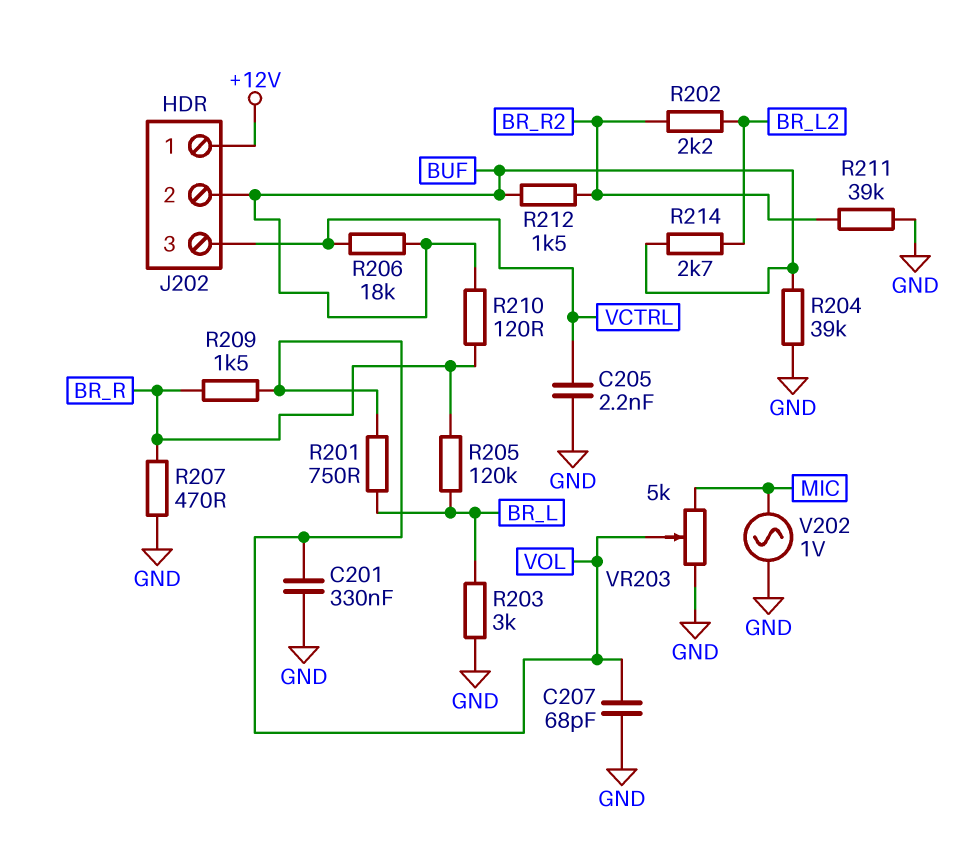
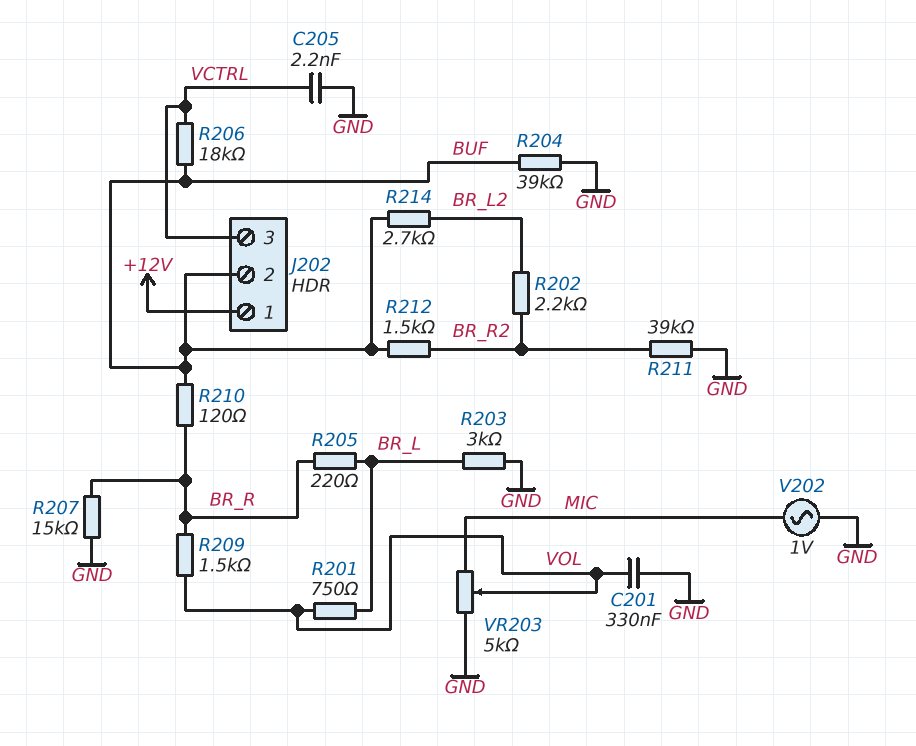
C207: 68pF (GND, VOL) -> none
R205: 120k (BR_L, BR_R) -> 220 (BR_L, BR_R)
R207: 470 (BR_R, GND) -> 15k (BR_R, GND)

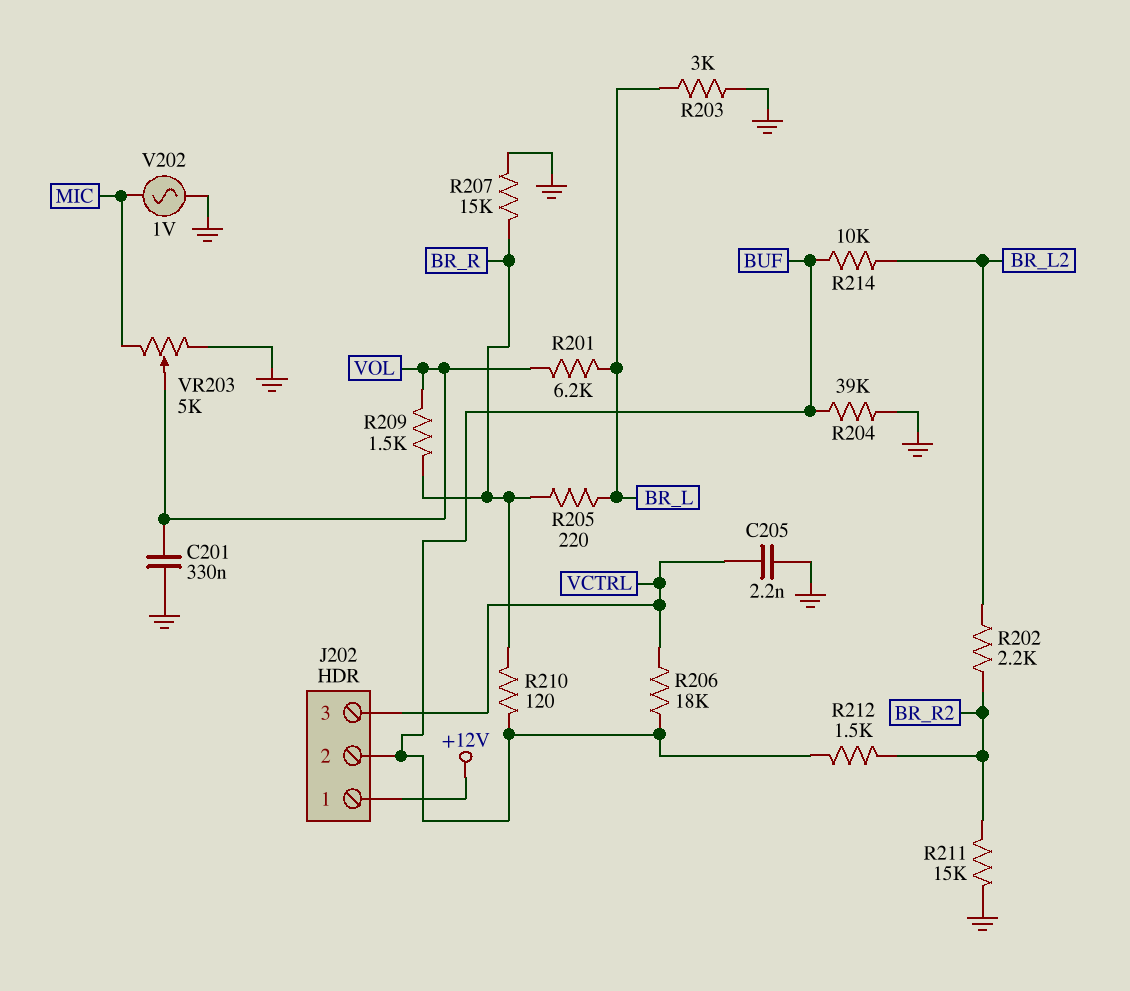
R201: 750 (BR_L, VOL) -> 6.2k (BR_L, VOL)
R211: 39k (BR_R2, GND) -> 15k (BR_R2, GND)
R214: 2.7k (BR_L2, BUF) -> 10k (BR_L2, BUF)

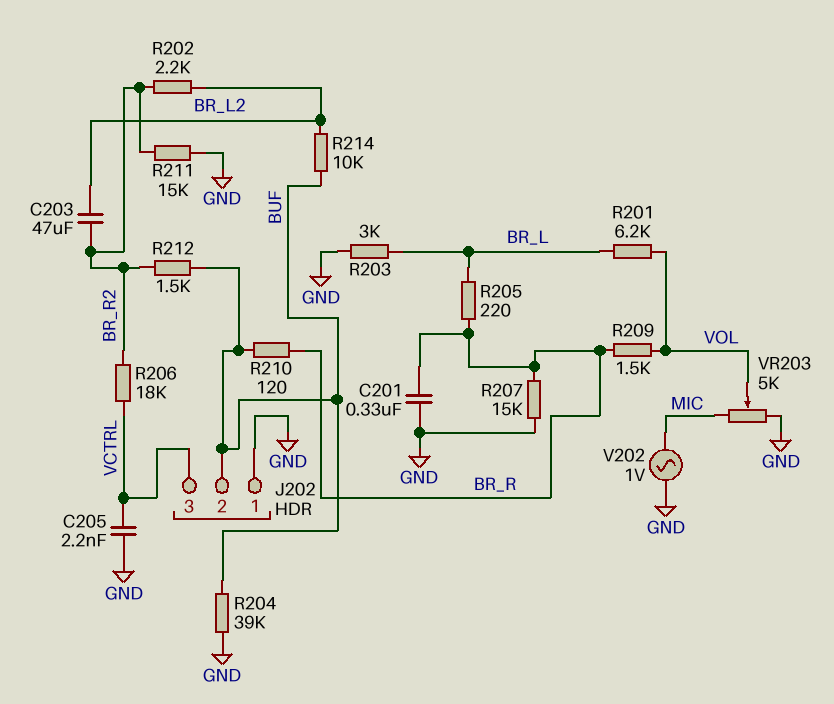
C201: 330nF (GND, VOL) -> 330nF (BR_R, GND)
C203: none -> 47uF (BR_L2, BR_R2)
J202 pin 1: +12V -> GND
R206: 18k (BUF, VCTRL) -> 18k (BR_R2, VCTRL)

